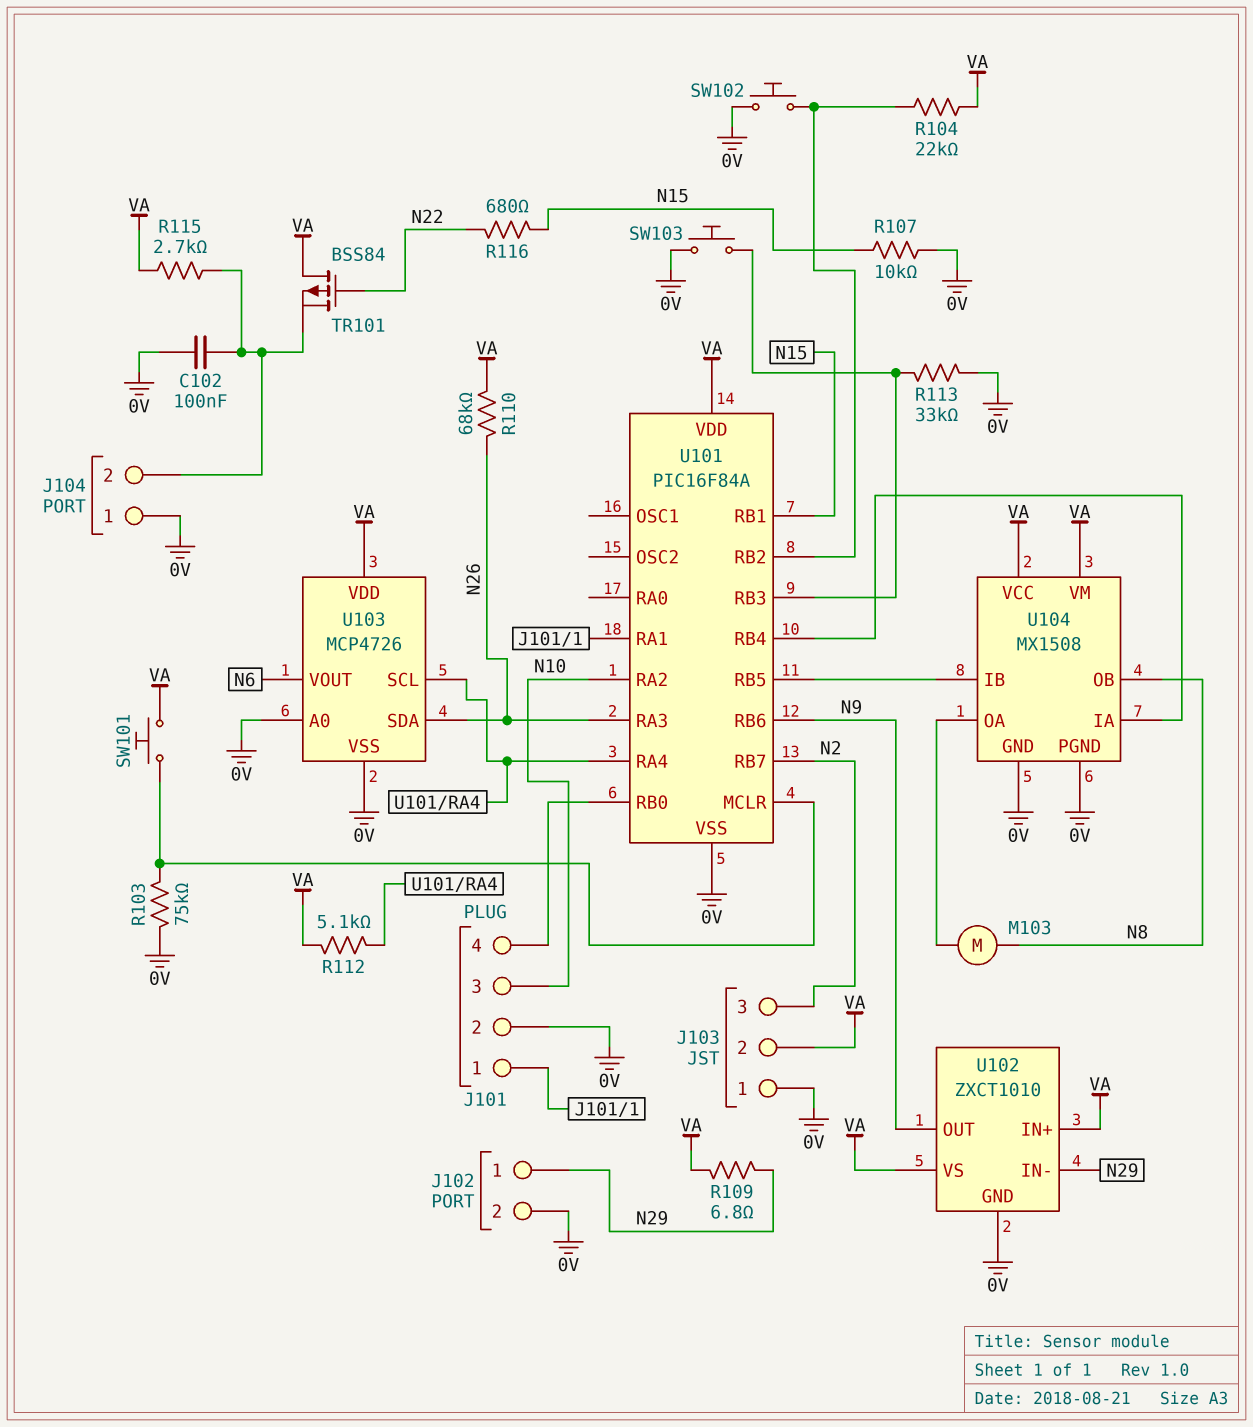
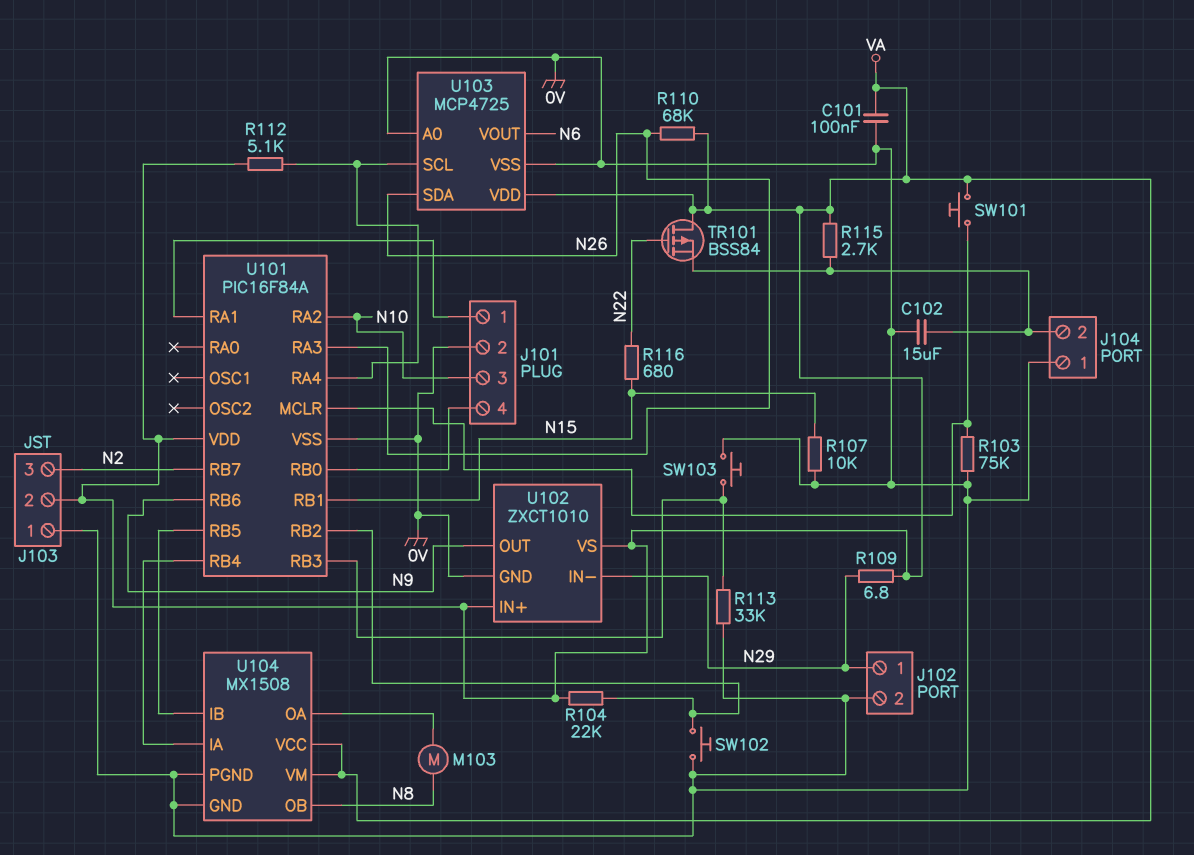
C101: none -> 100nF (0V, VA)
C102: 100nF (0V, J104/2) -> 15uF (0V, J104/2)
U103: MCP4726 -> MCP4725

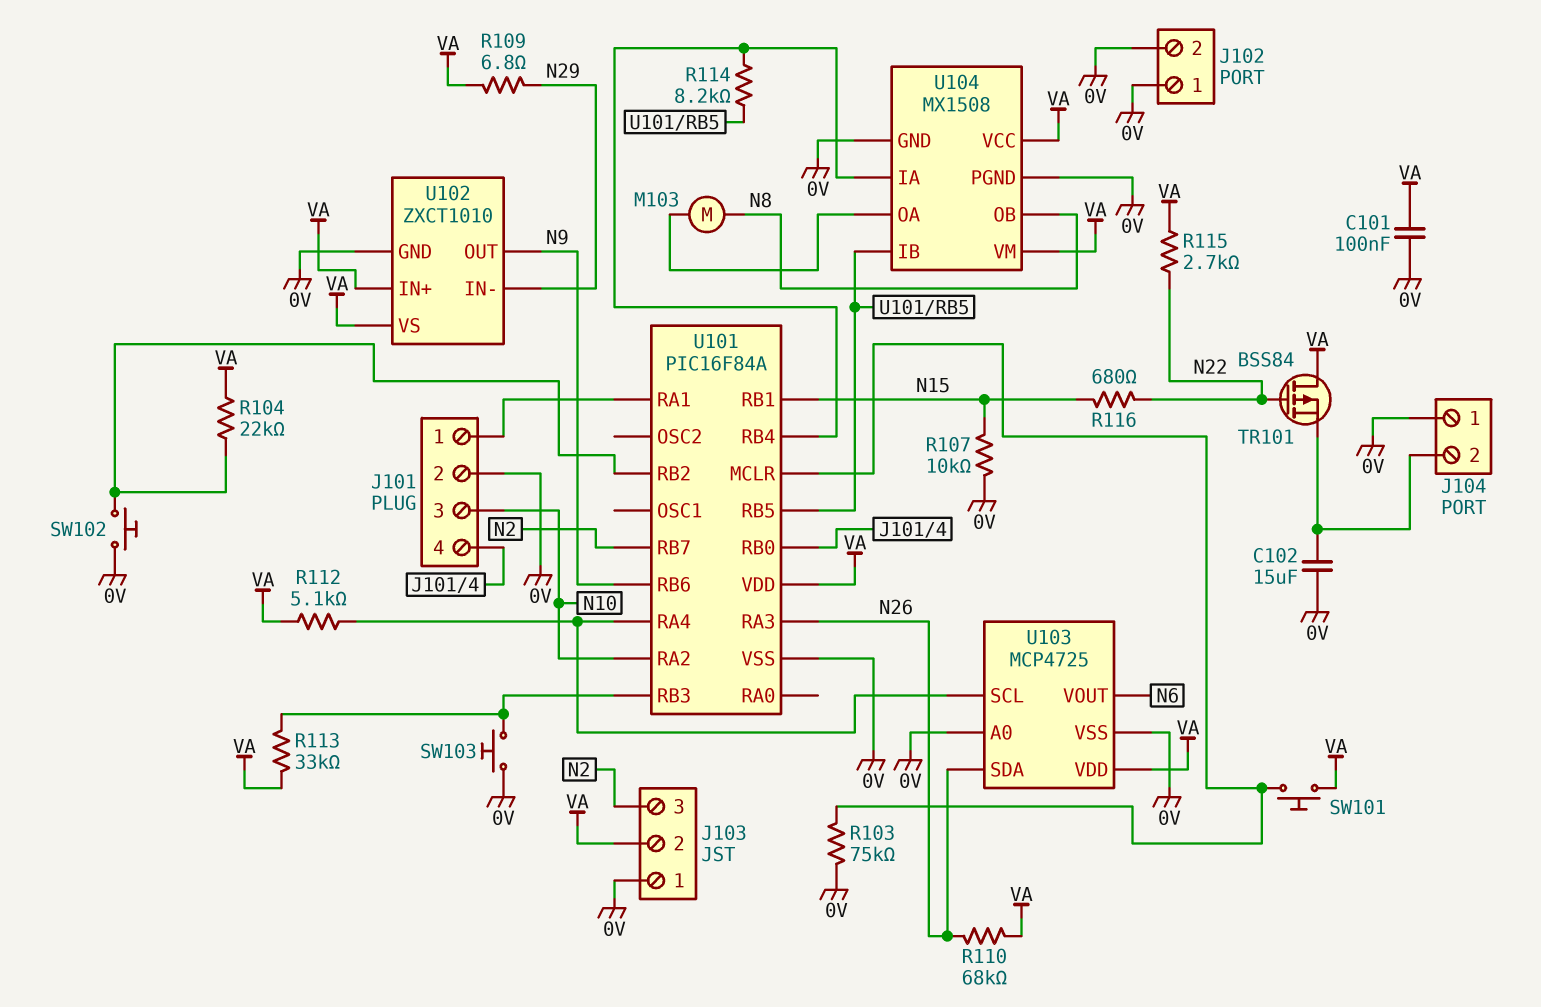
J102 pin 1: N29 -> 0V
R113: 33k (0V, U101/RB3) -> 33k (U101/RB3, VA)
R114: none -> 8.2k (U101/RB4, U101/RB5)
R115: 2.7k (J104/2, VA) -> 2.7k (N22, VA)

